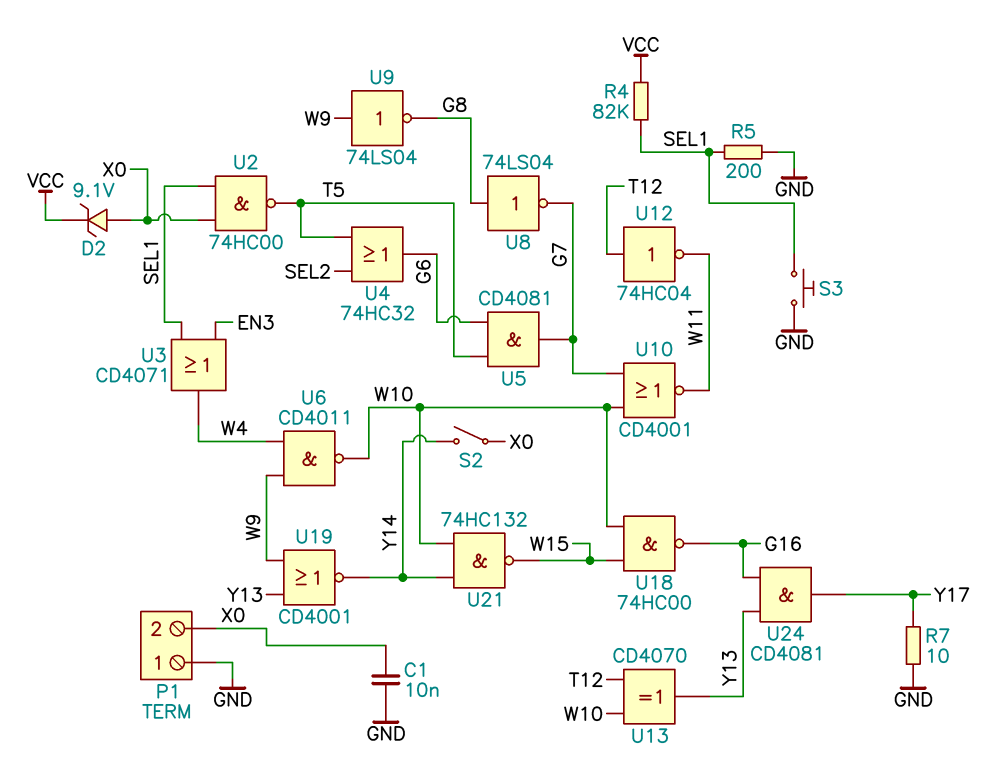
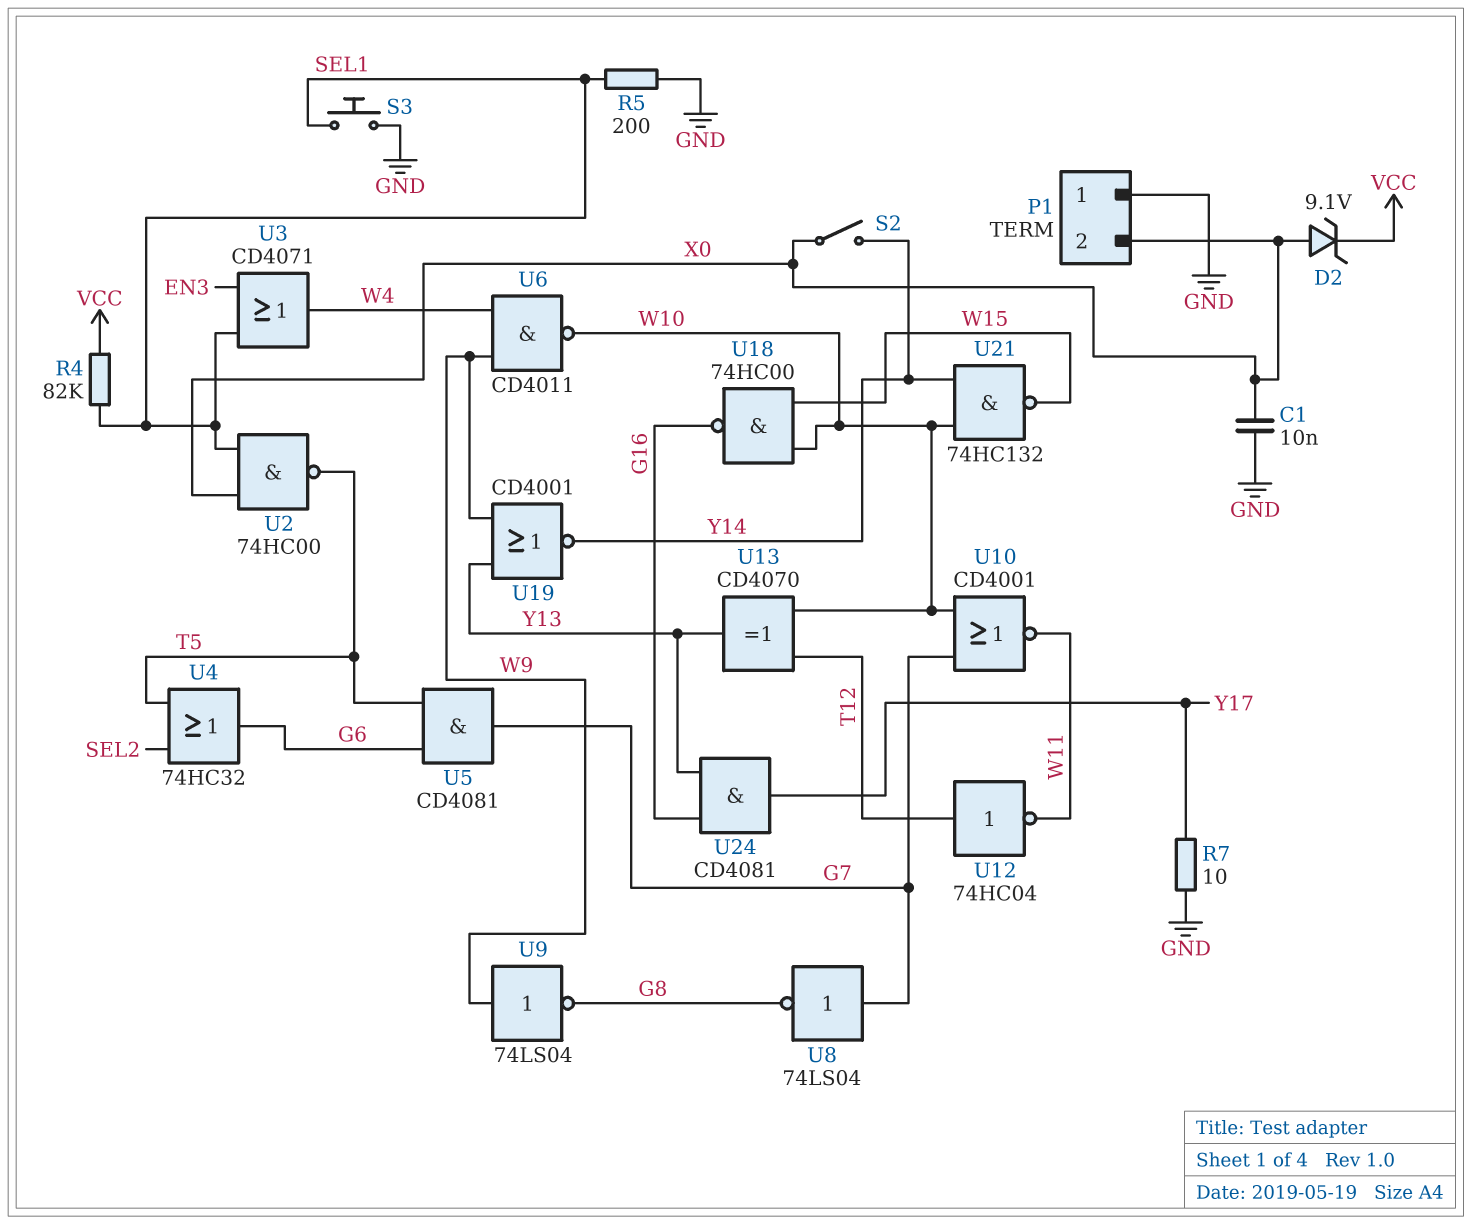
U8: NOT 74LS04 (in G8, out G7) -> NOT 74LS04 (in G7, out G8)

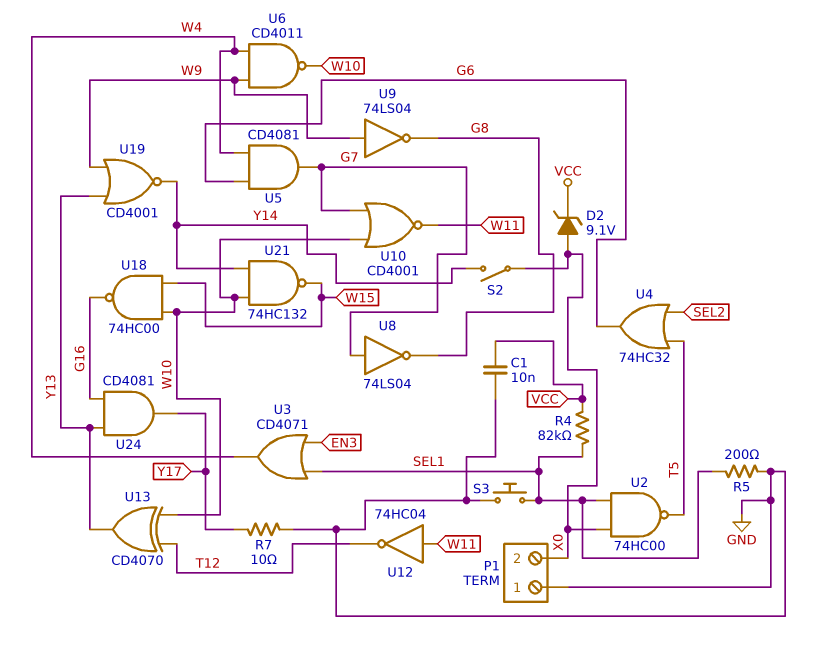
C1: 10nF (GND, X0) -> 10nF (GND, VCC)
U5: AND CD4081 (in G6, in T5, out G7) -> AND CD4081 (in G6, in W4, out G7)
U12: NOT 74HC04 (in T12, out W11) -> NOT 74HC04 (in W11, out T12)

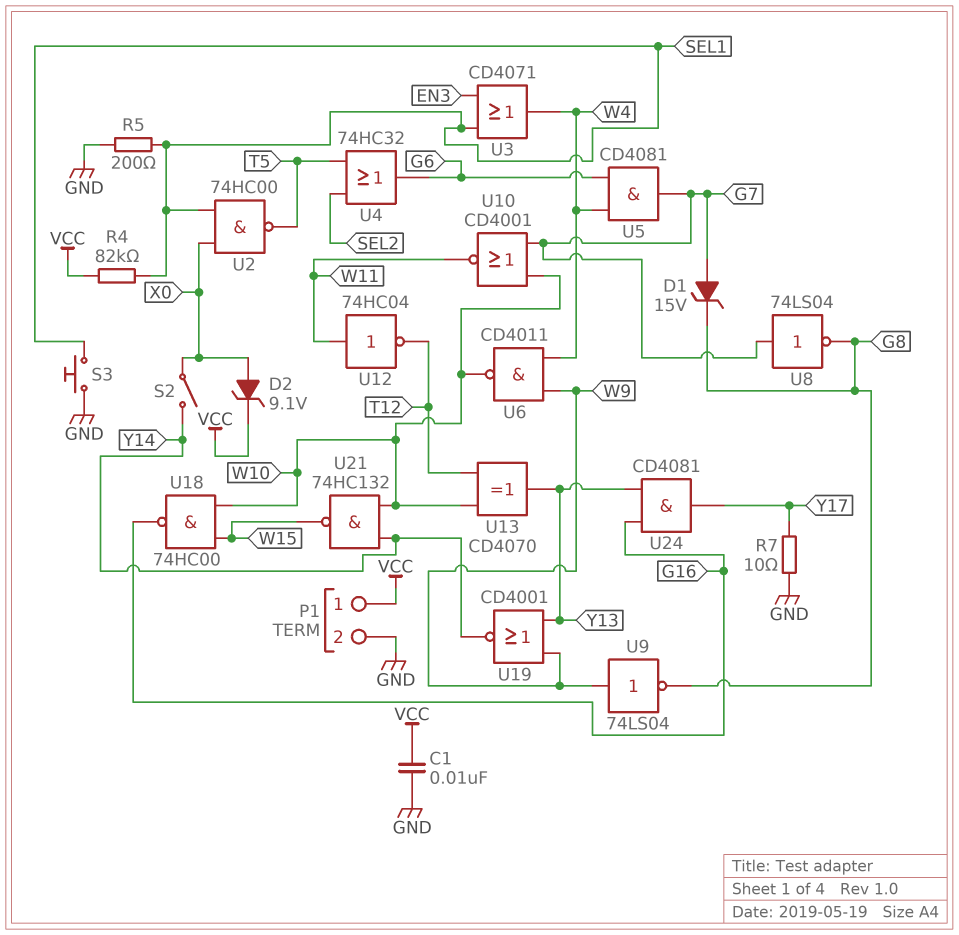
D1: none -> zener 15V (A G7, K G8)
P1 pin 1: GND -> VCC
P1 pin 2: X0 -> GND

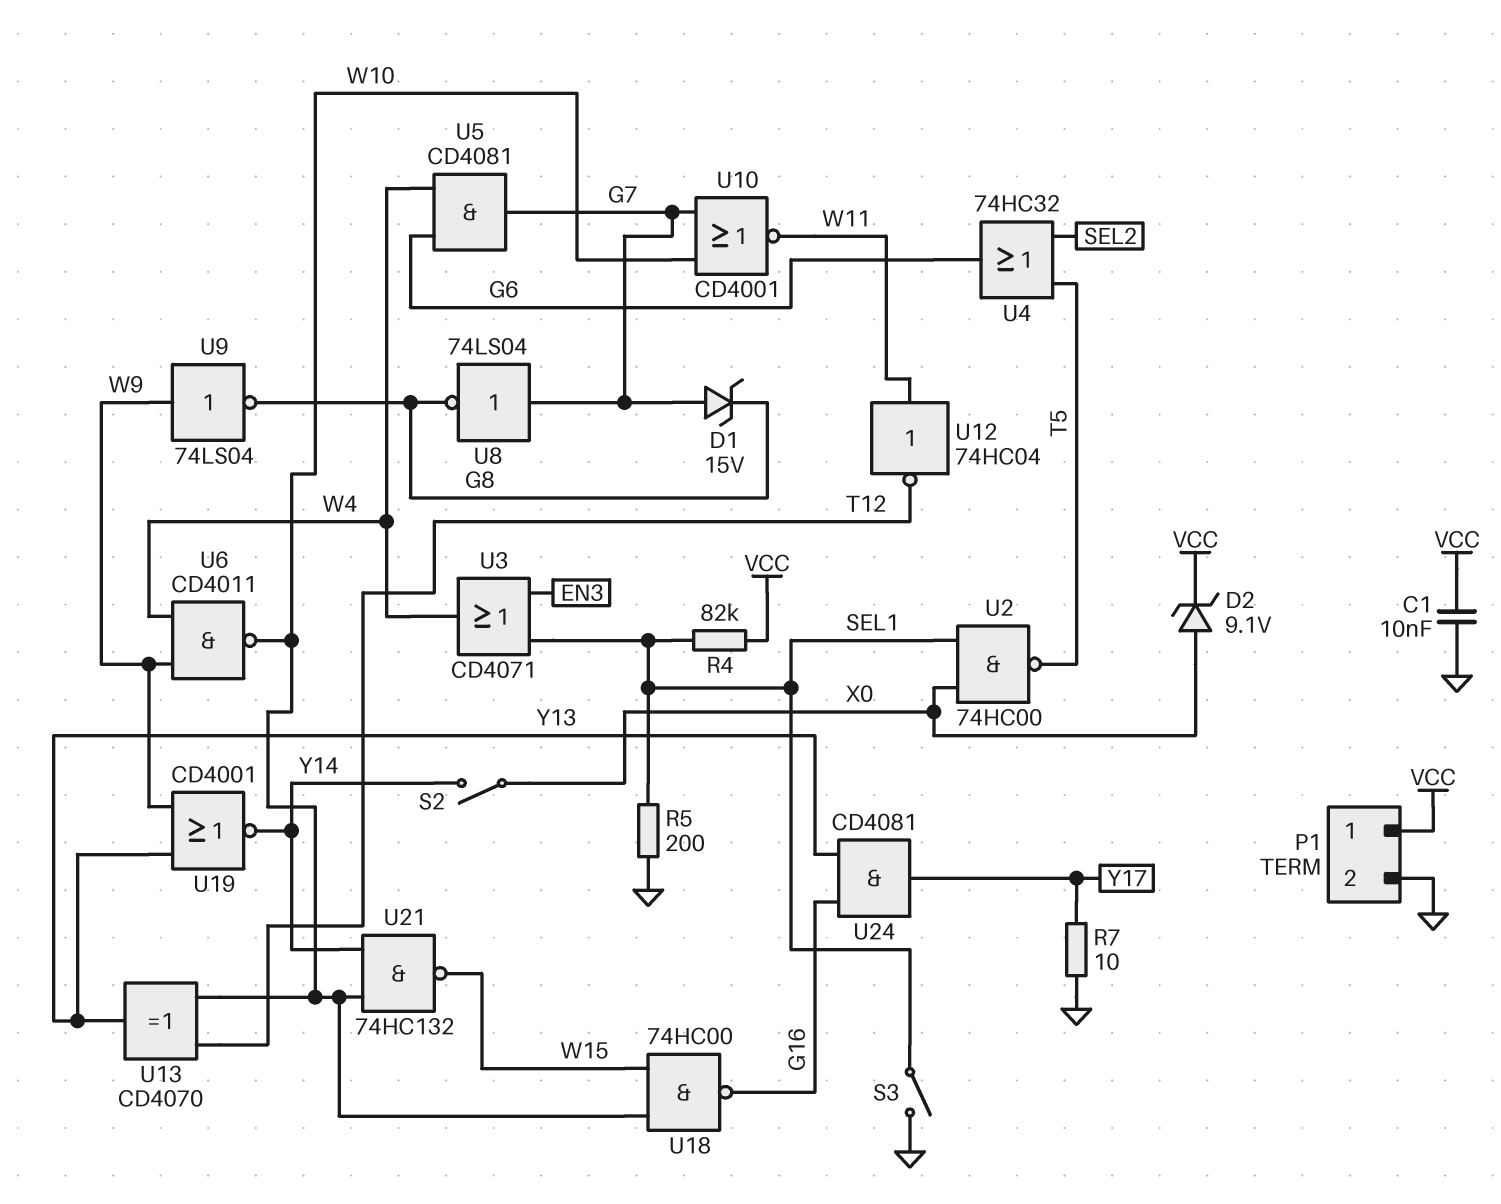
S3: button (GND, SEL1) -> switch (GND, SEL1)

